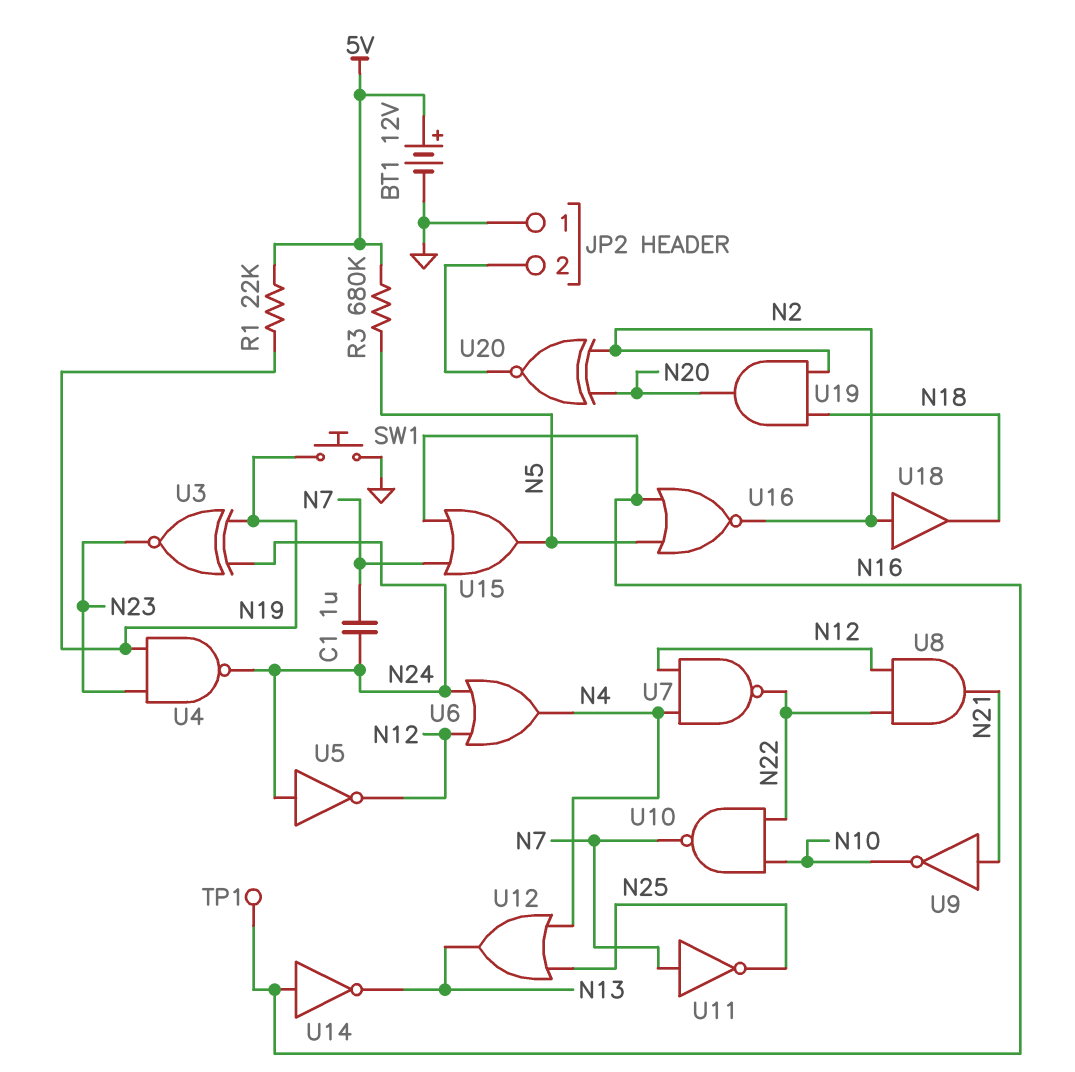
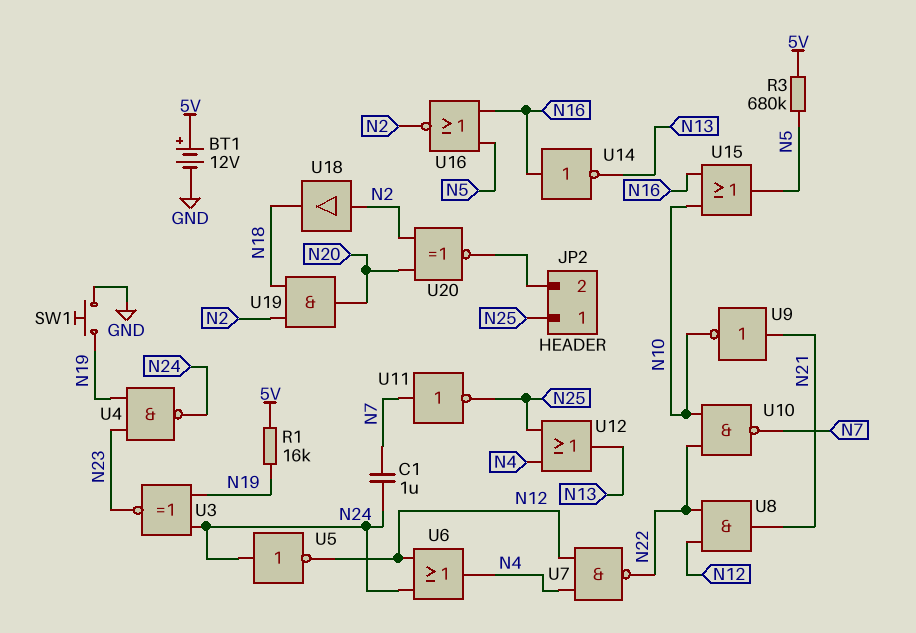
JP2 pin 1: GND -> N25
R1: 22k (5V, N19) -> 16k (5V, N19)
TP1: test point (N16) -> none
U15: OR (in N7, in N16, out N5) -> OR (in N10, in N16, out N5)

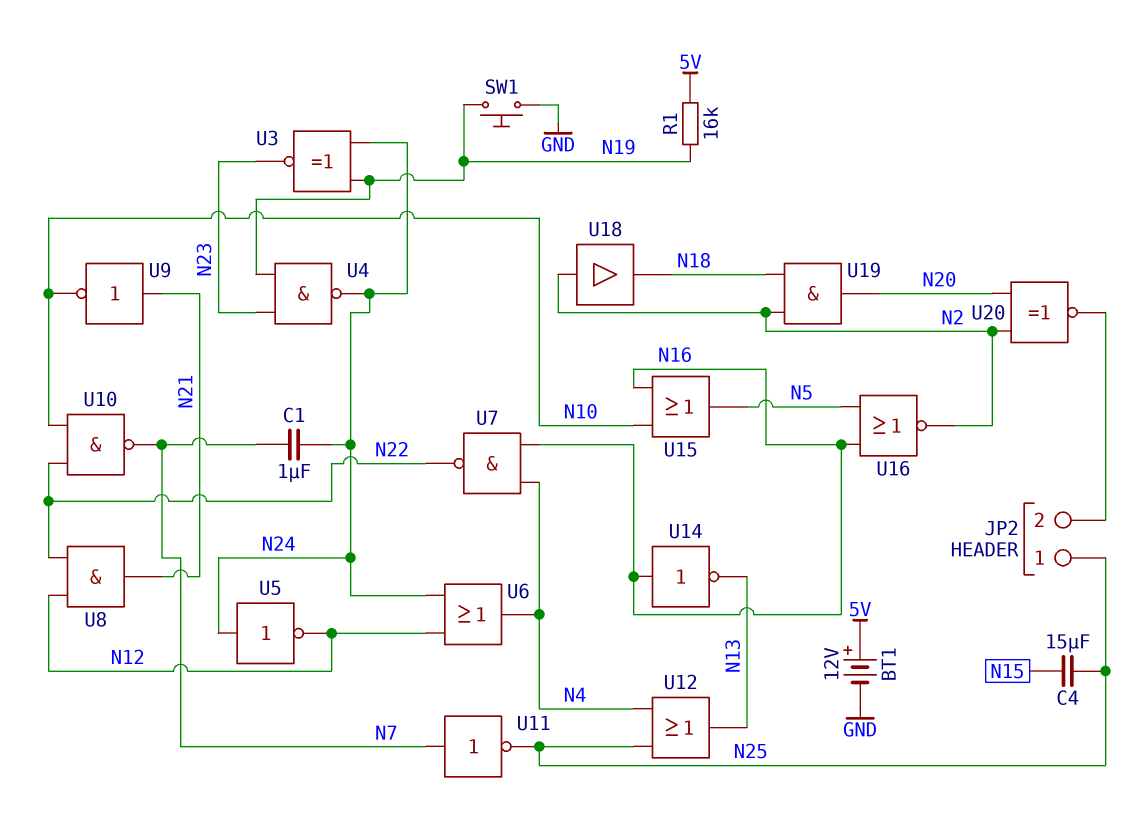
C4: none -> 15uF (N15, N25)
R3: 680k (5V, N5) -> none
U7: NAND (in N4, in N12, out N22) -> NAND (in N4, in N16, out N22)

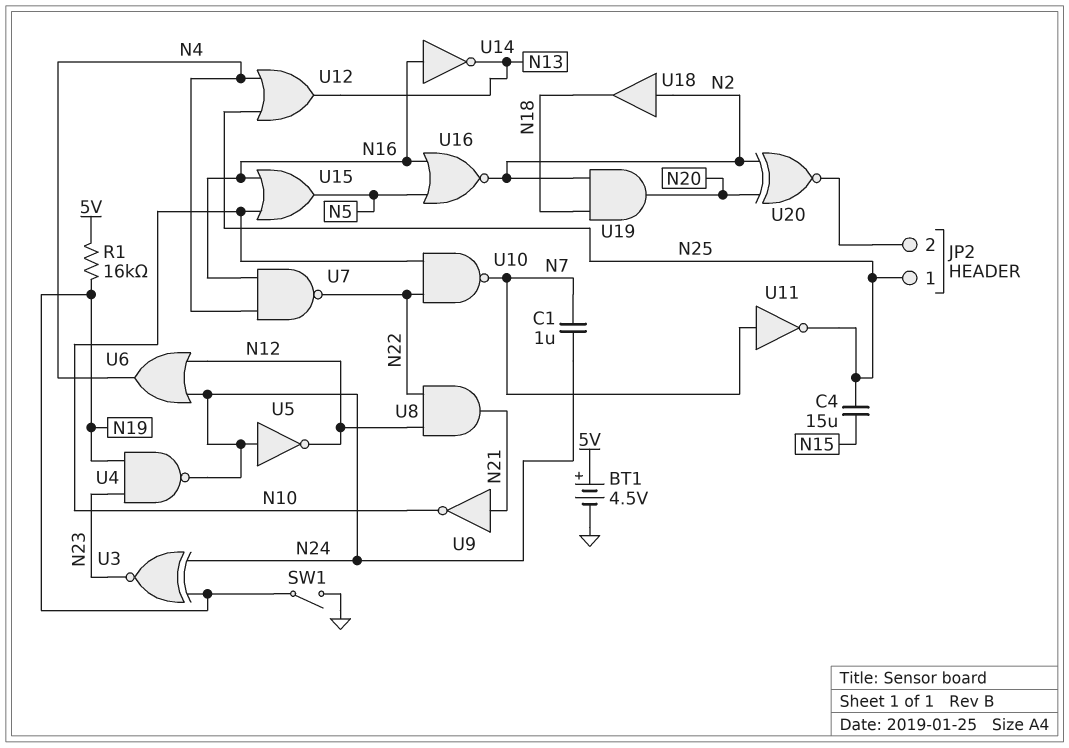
BT1: 12V (plus 5V, minus GND) -> 4.5V (plus 5V, minus GND)
SW1: button (GND, N19) -> switch (GND, N19)

